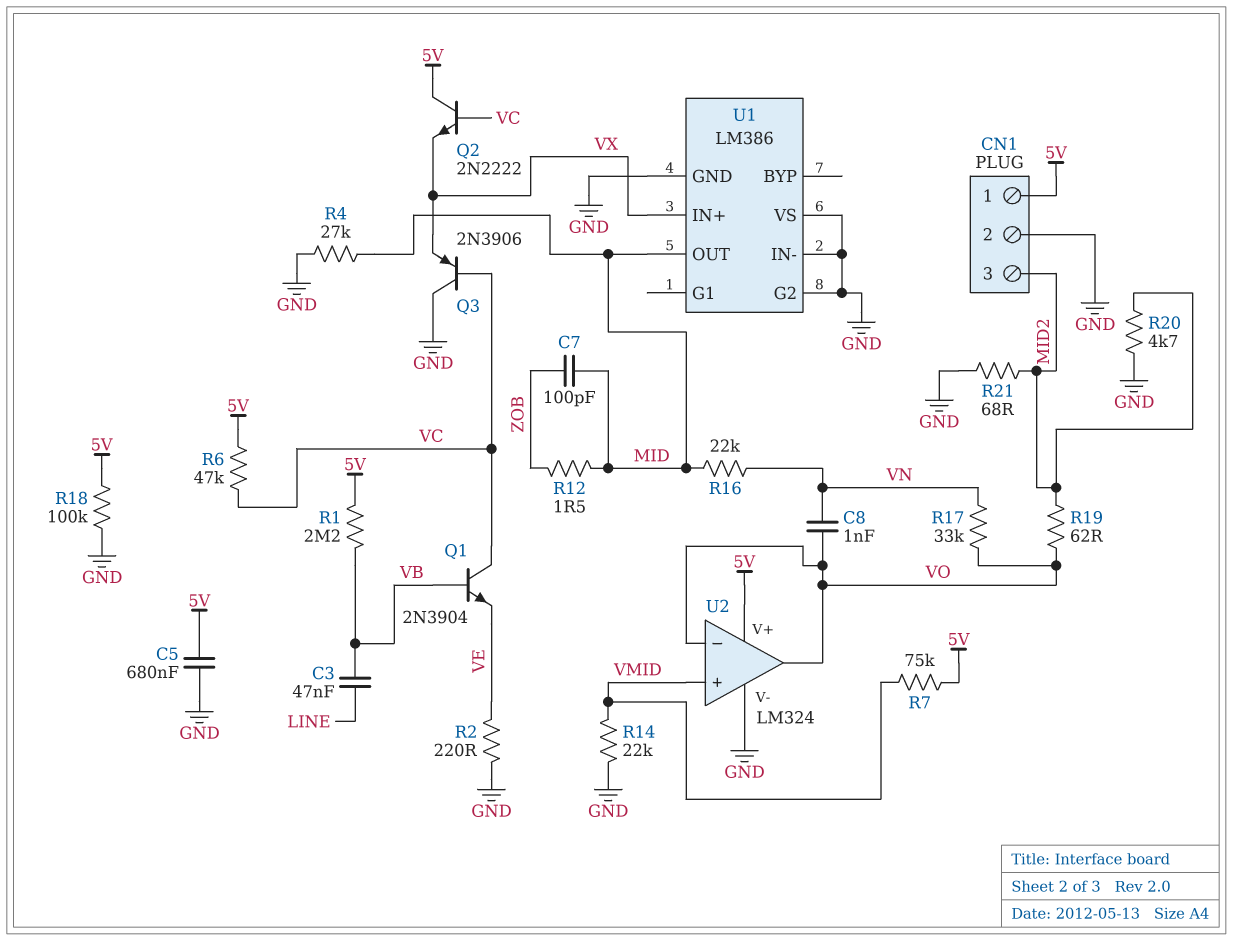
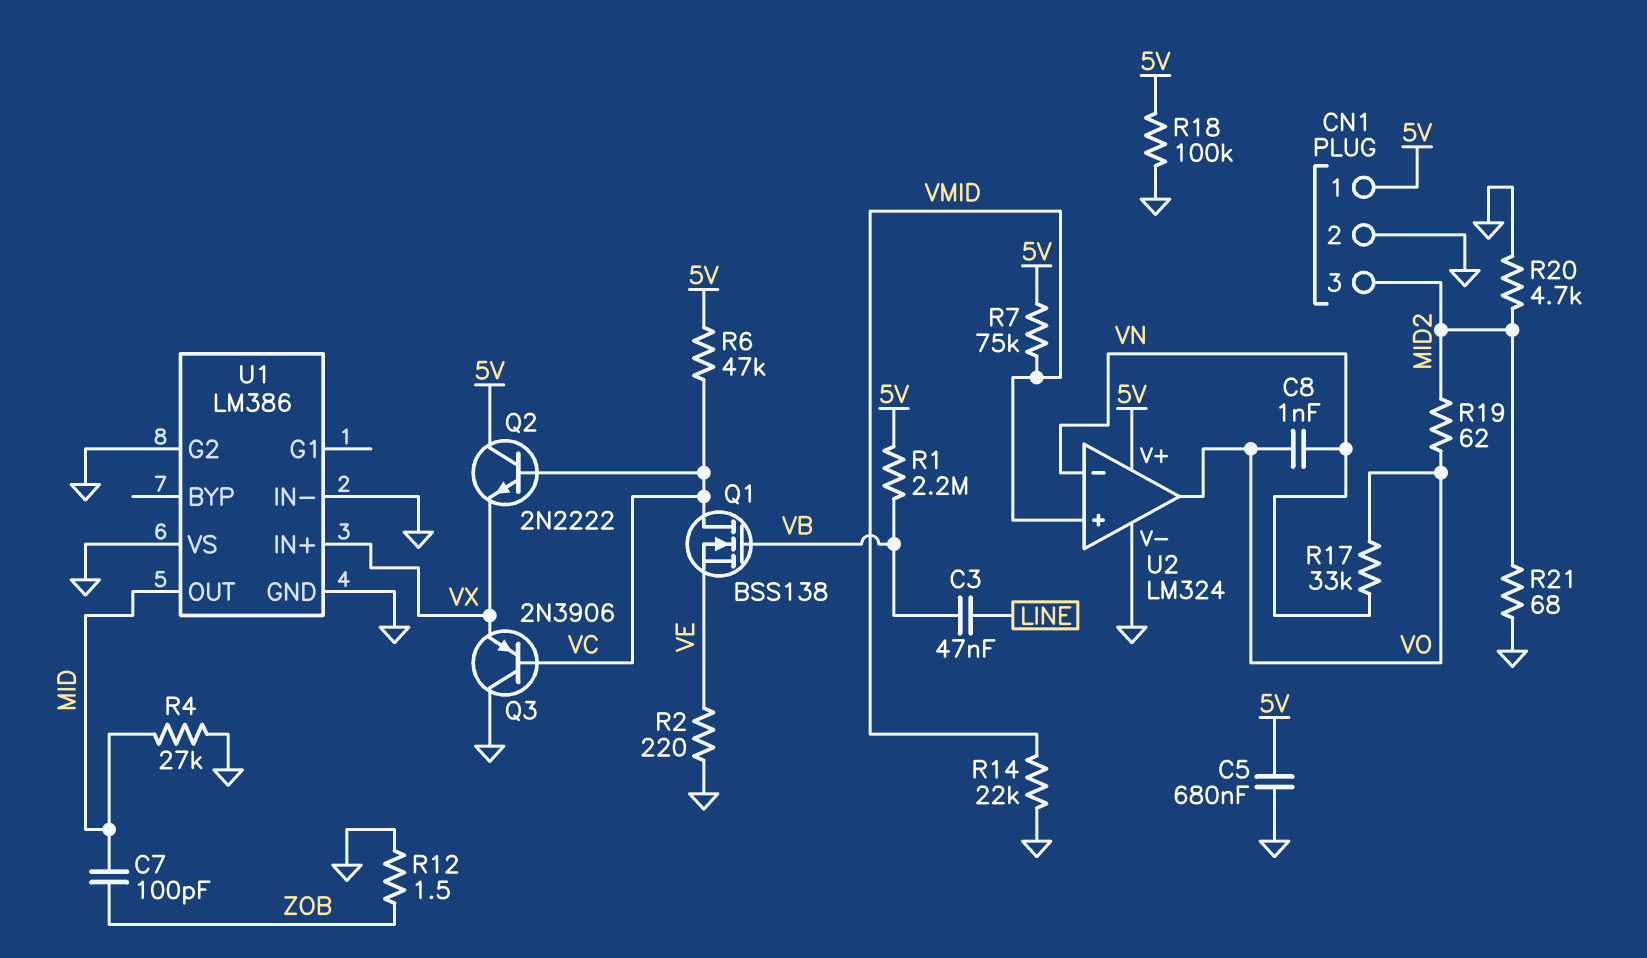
Q1: NPN 2N3904 (B VB, C VC, E VE) -> NMOS BSS138 (G VB, D VC, S VE)
R12: 1.5 (MID, ZOB) -> 1.5 (GND, ZOB)
R16: 22k (MID, VN) -> none
U2 pin in-: VO -> VN

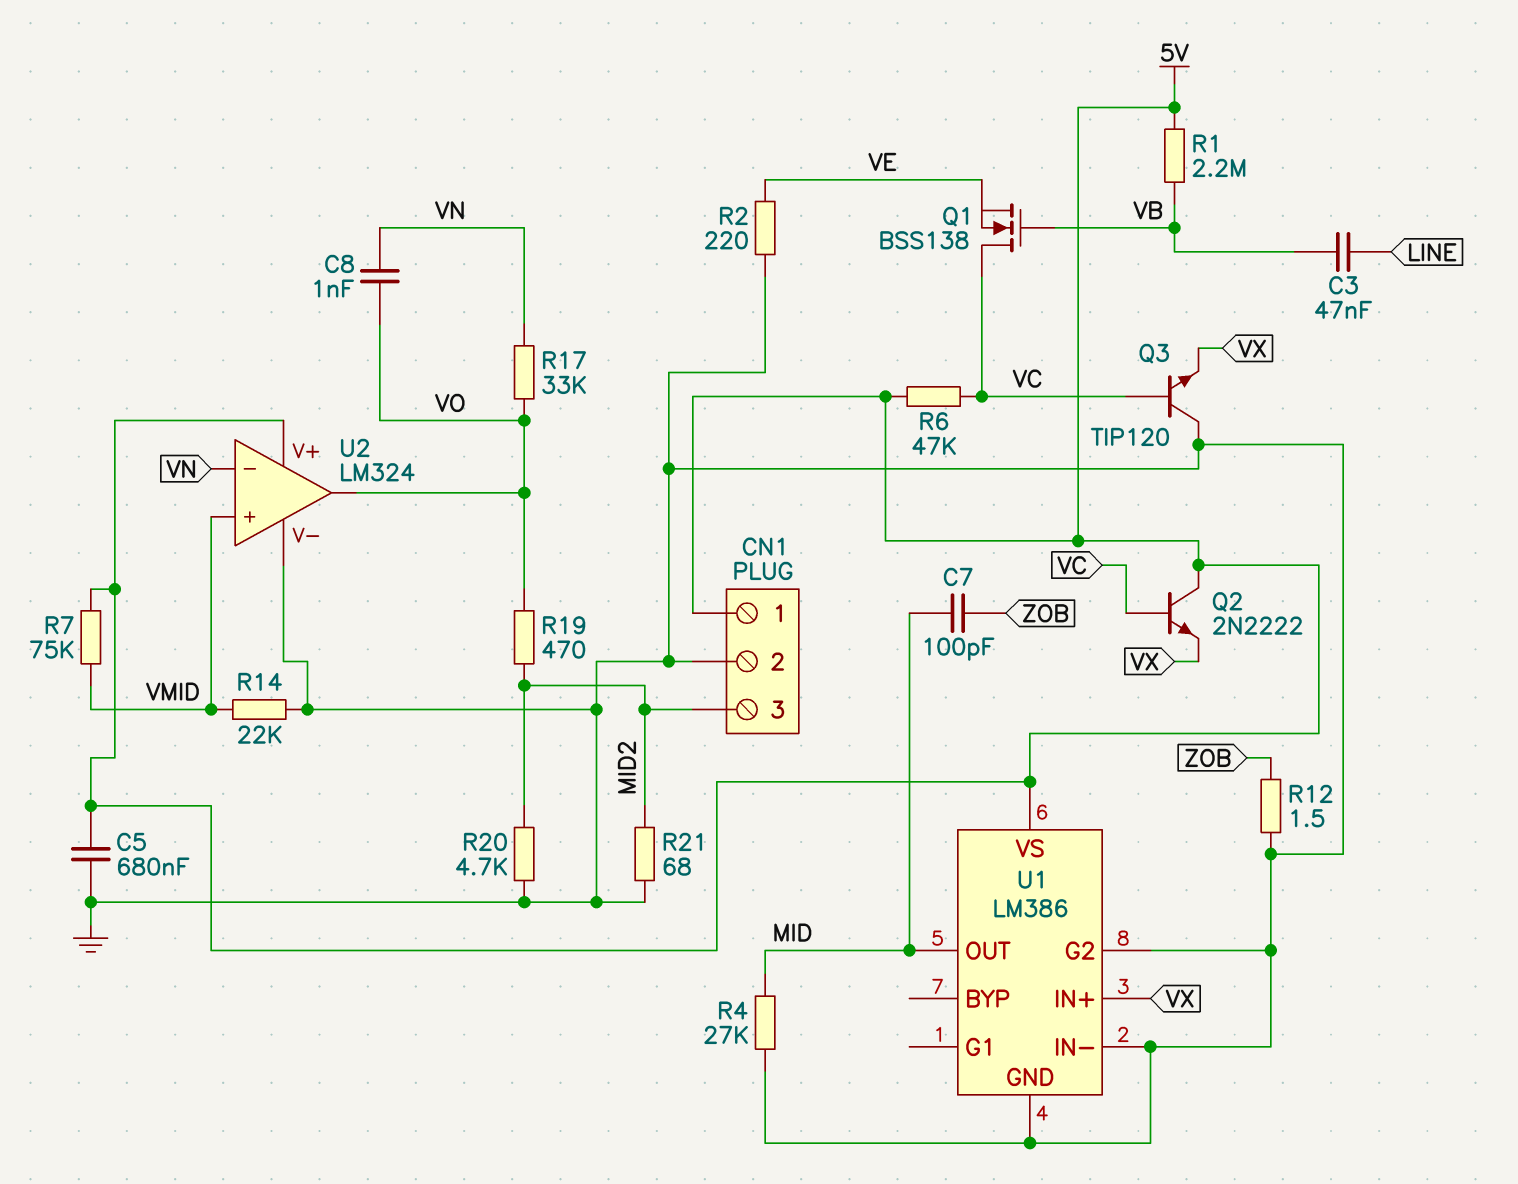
Q3: PNP 2N3906 (B VC, C GND, E VX) -> NPN TIP120 (B VC, C GND, E VX)
R18: 100k (5V, GND) -> none
R19: 62 (MID2, VO) -> 470 (MID2, VO)
U1 pin VS: GND -> 5V

